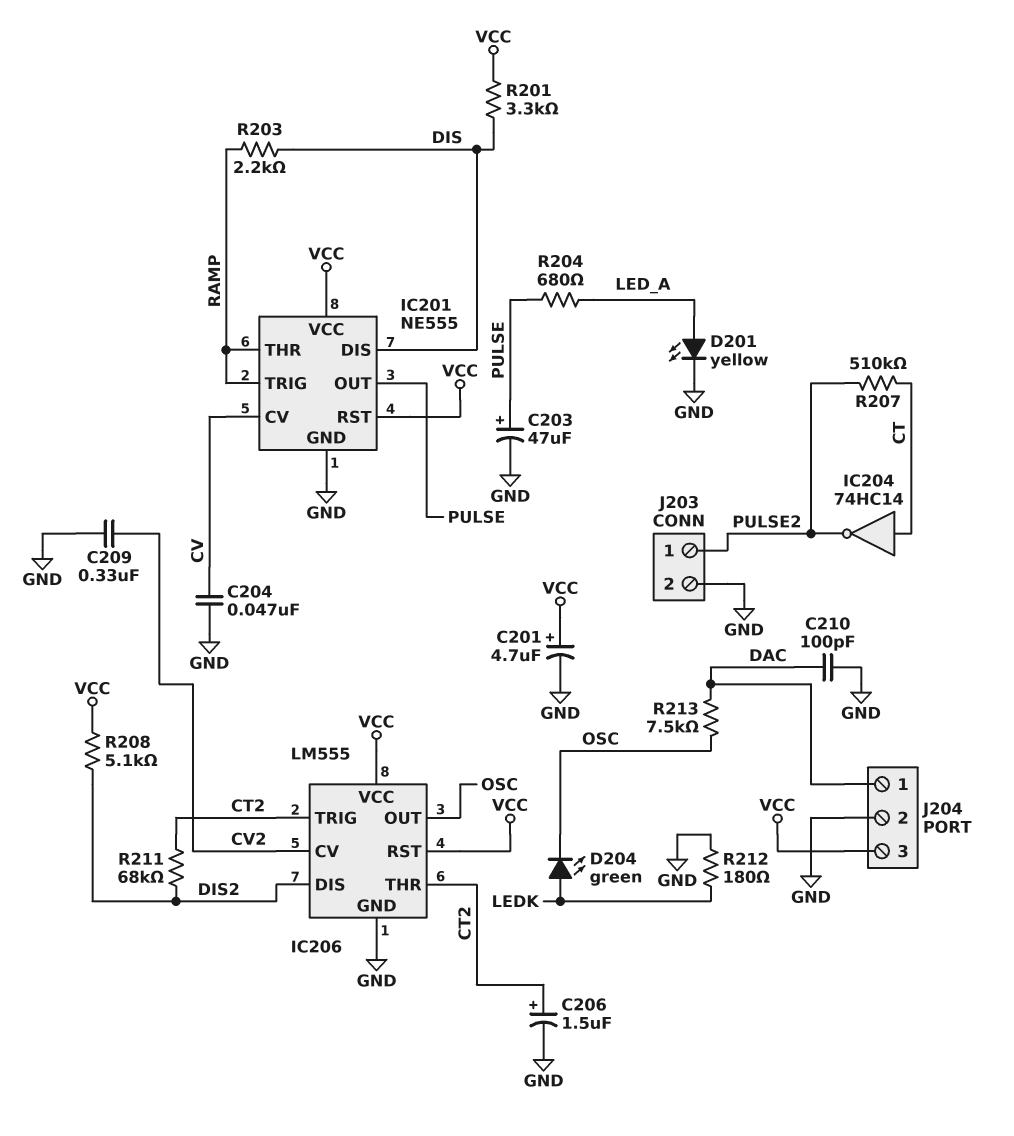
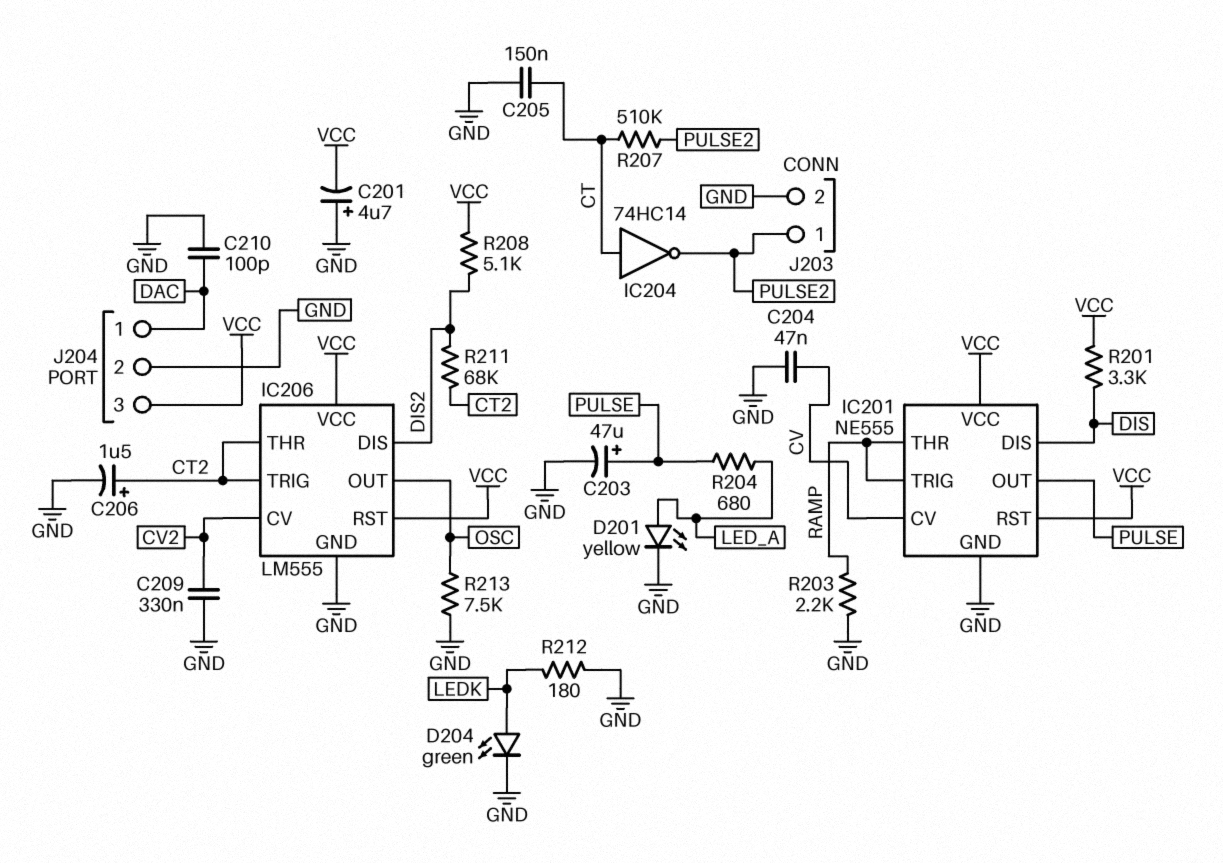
C201: 4.7uF (plus VCC, minus GND) -> 4.7uF (plus GND, minus VCC)
C205: none -> 150nF (CT, GND)
D204: LED green (A LEDK, K OSC) -> LED green (A LEDK, K GND)
R203: 2.2k (DIS, RAMP) -> 2.2k (GND, RAMP)
R213: 7.5k (DAC, OSC) -> 7.5k (GND, OSC)

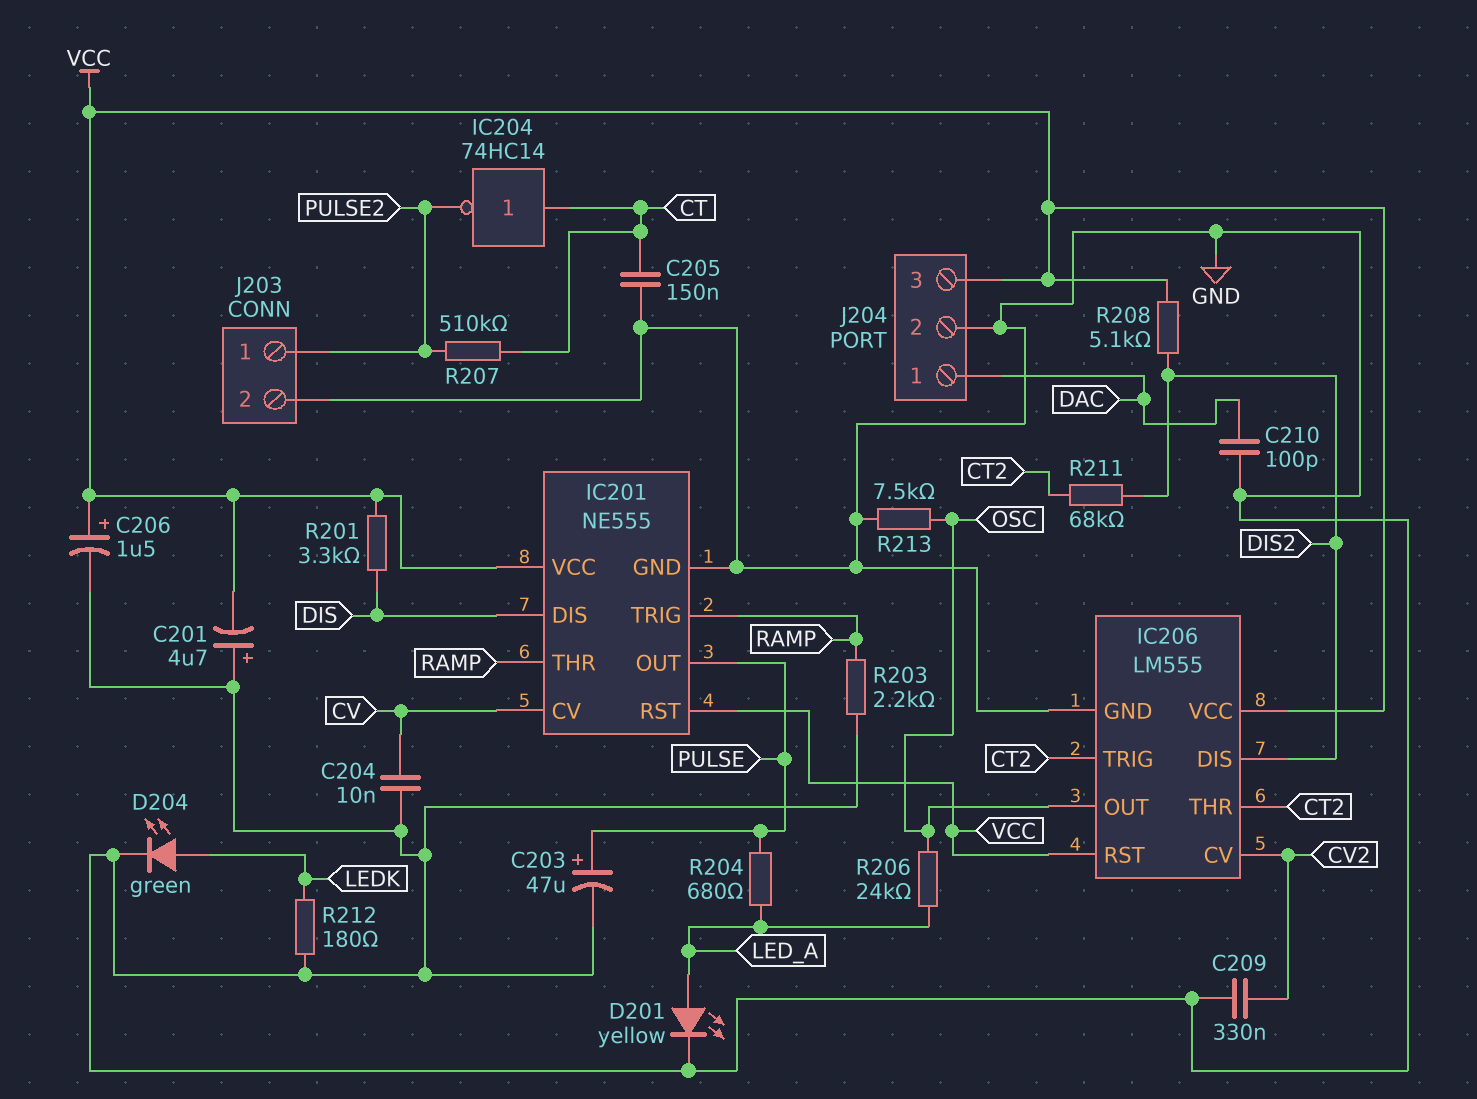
C204: 47nF (CV, GND) -> 10nF (CV, GND)
C206: 1.5uF (plus CT2, minus GND) -> 1.5uF (plus VCC, minus GND)
R206: none -> 24k (LED_A, OSC)

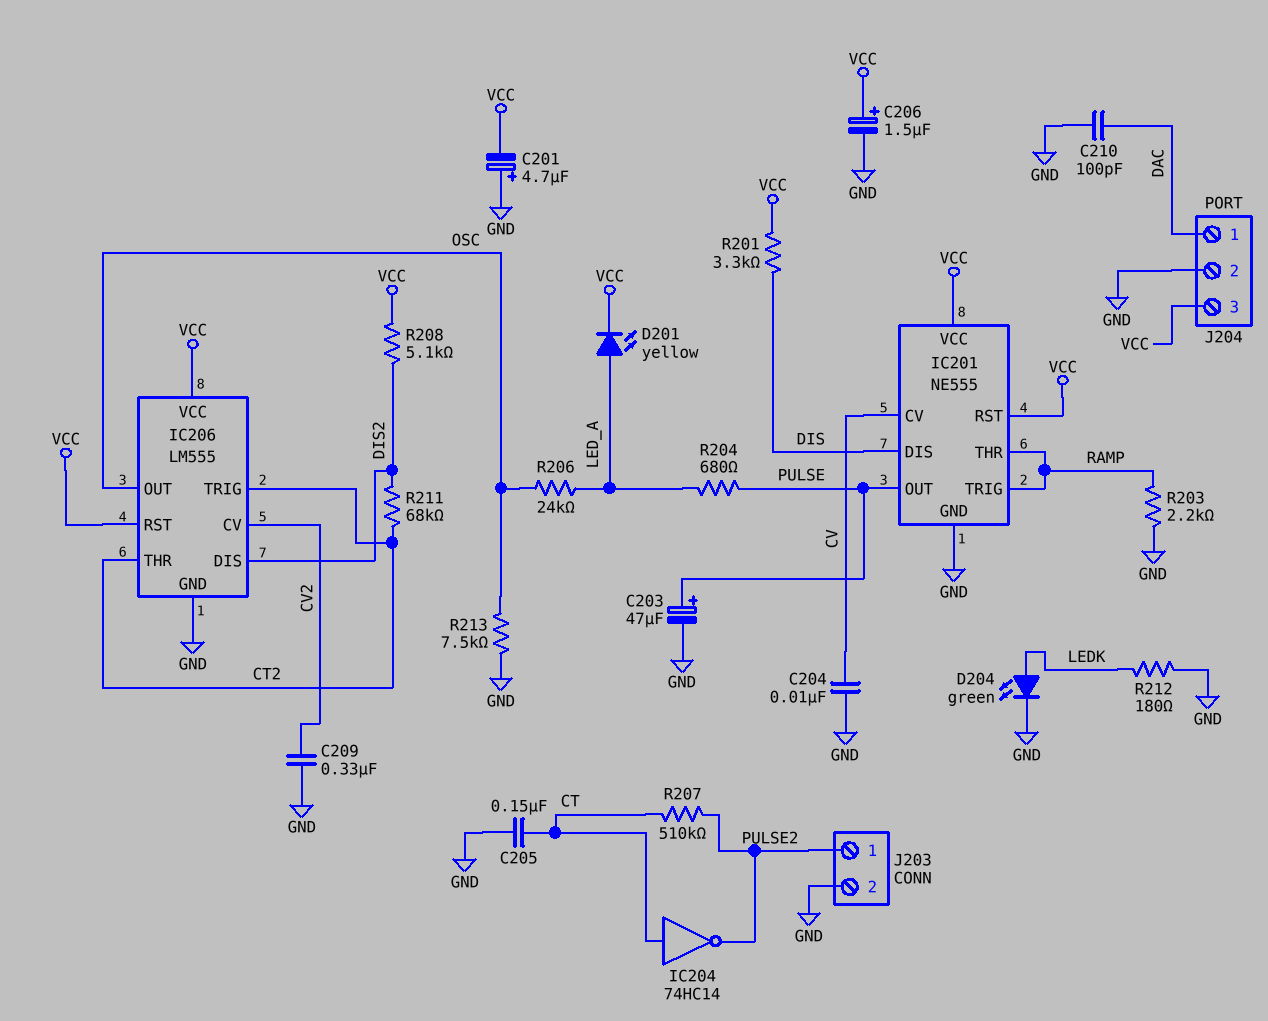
D201: LED yellow (A LED_A, K GND) -> LED yellow (A LED_A, K VCC)

